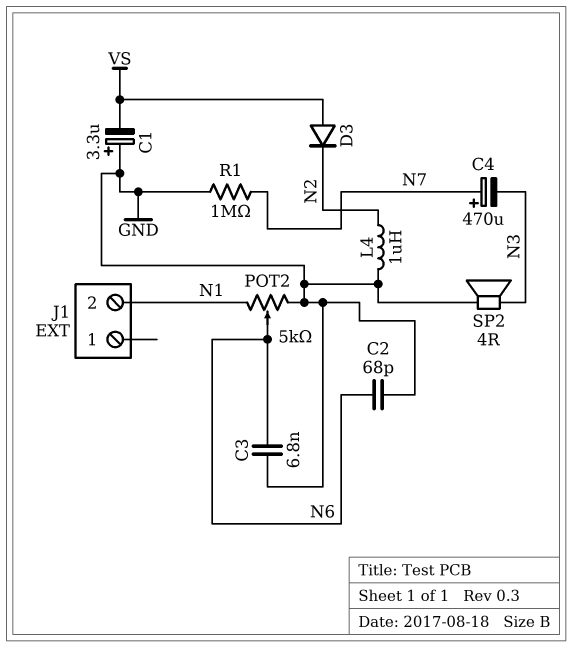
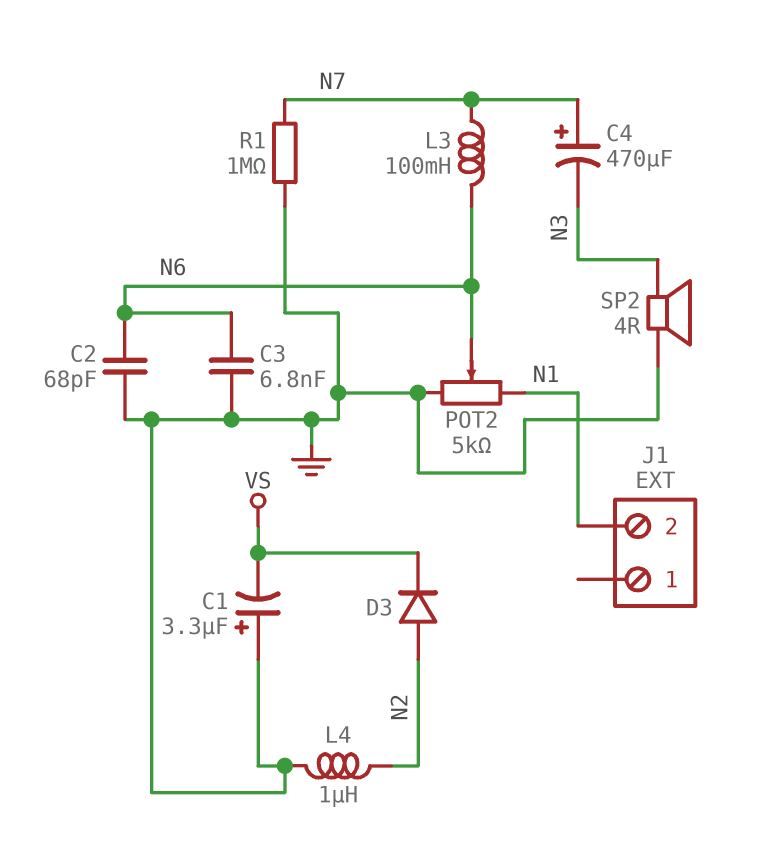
D3: diode (A VS, K N2) -> diode (A N2, K VS)
L3: none -> 100mH (N6, N7)

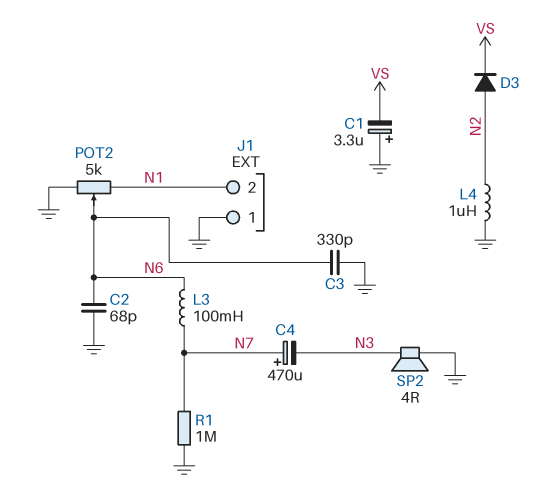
C3: 6.8nF (GND, N6) -> 330pF (GND, N6)
J1 pin 1: none -> GND

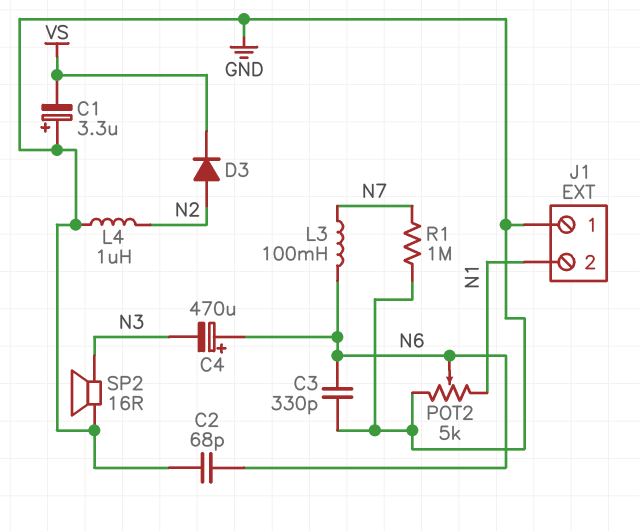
C4: 470uF (plus N7, minus N3) -> 470uF (plus N6, minus N3)
SP2: speaker 4R (GND, N3) -> speaker 16R (GND, N3)

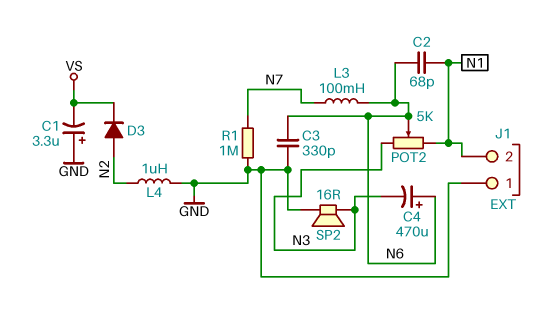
C2: 68pF (GND, N6) -> 68pF (N1, N6)
POT2: 5k (GND, N1, wiper N6) -> 5k (N1, N3, wiper N6)

